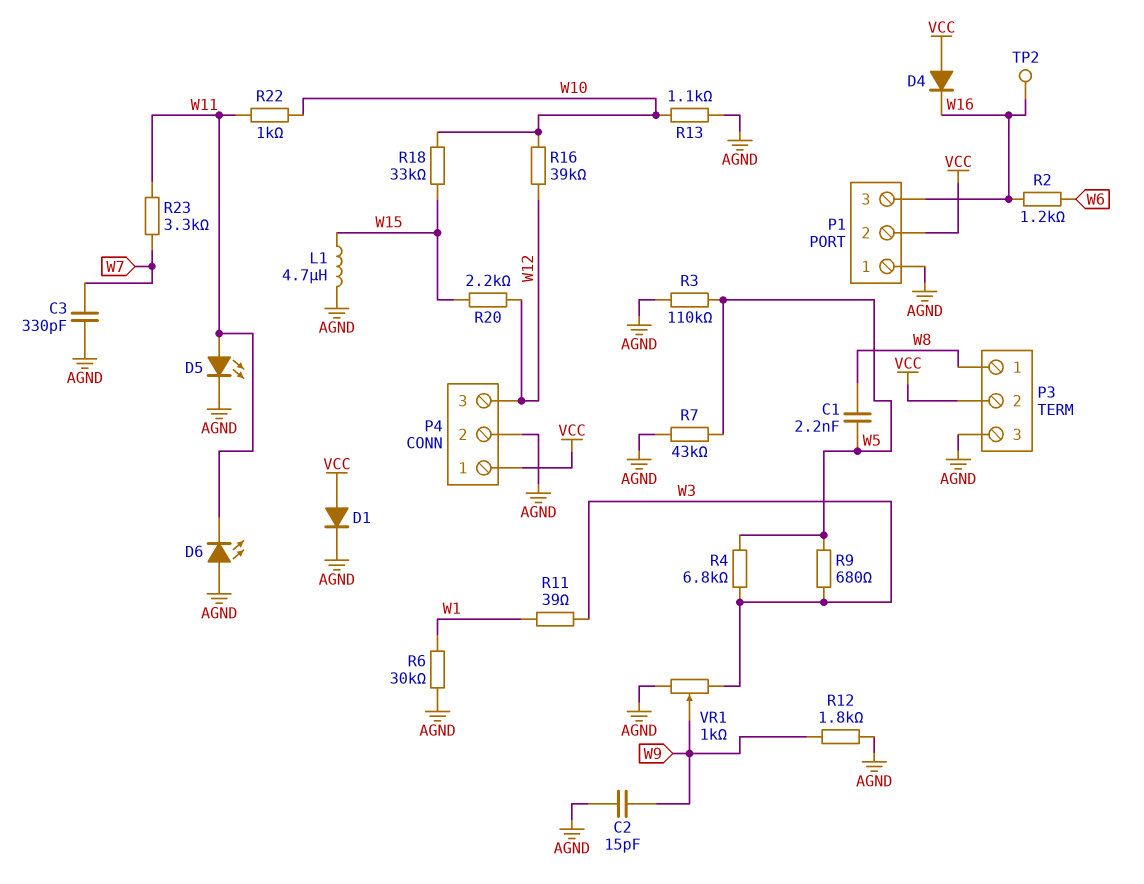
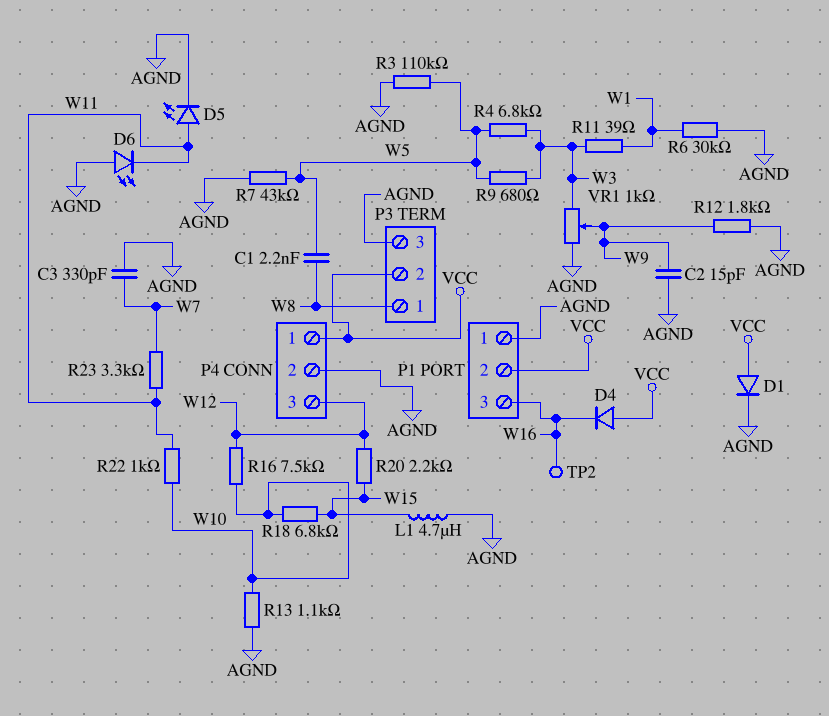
R2: 1.2k (W6, W16) -> none
R16: 39k (W10, W12) -> 7.5k (W10, W12)
R18: 33k (W10, W15) -> 6.8k (W10, W15)

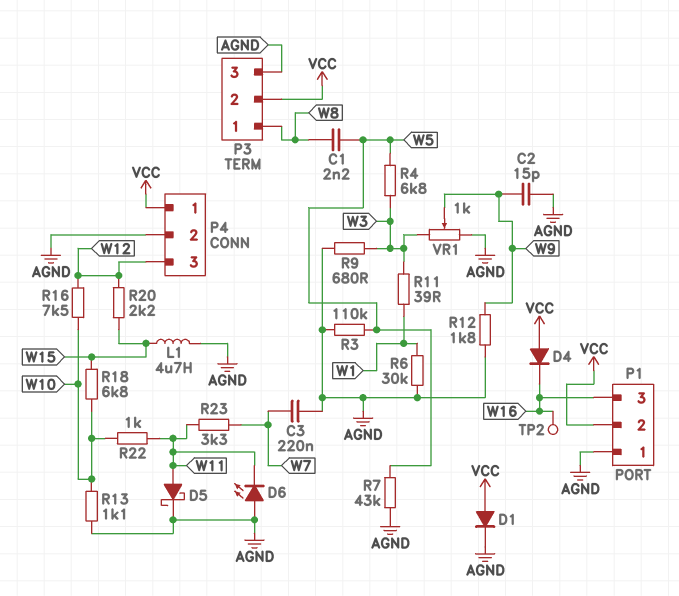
C3: 330pF (AGND, W7) -> 220nF (AGND, W7)
D5: LED (A W11, K AGND) -> schottky (A W11, K AGND)
R9: 680 (W3, W5) -> 680 (AGND, W3)

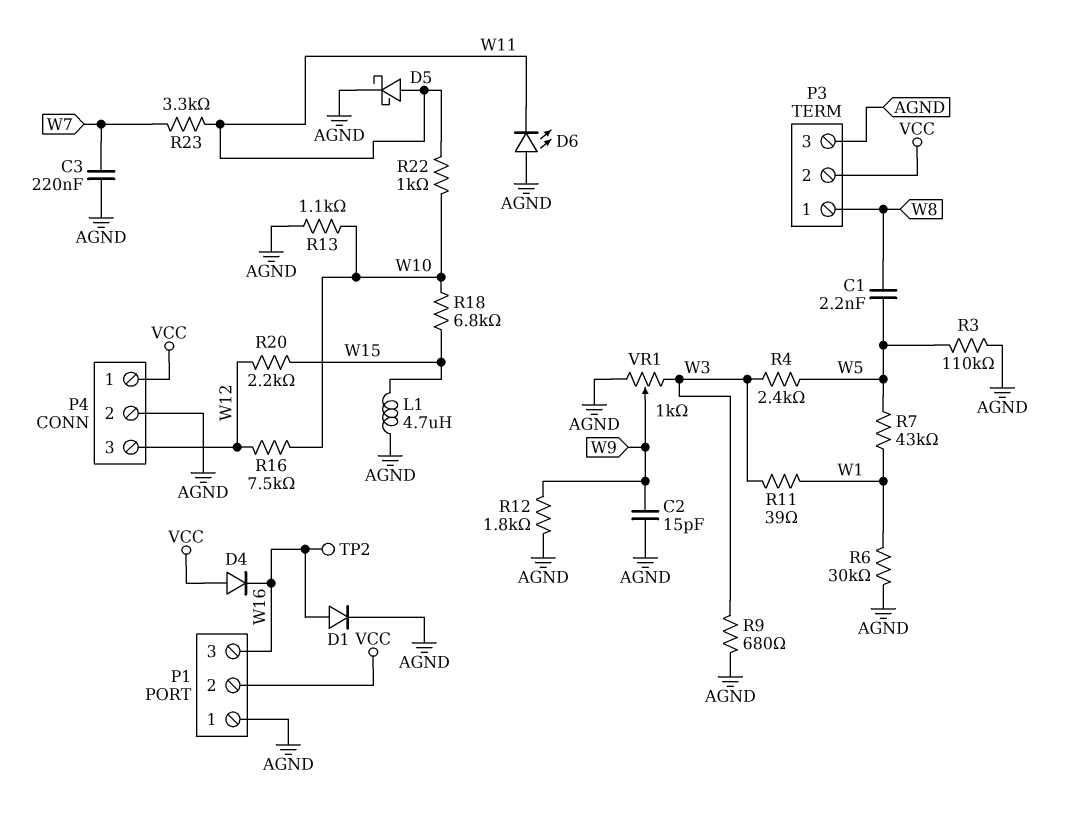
D1: diode (A VCC, K AGND) -> diode (A W16, K AGND)
R4: 6.8k (W3, W5) -> 2.4k (W3, W5)
R7: 43k (AGND, W5) -> 43k (W1, W5)

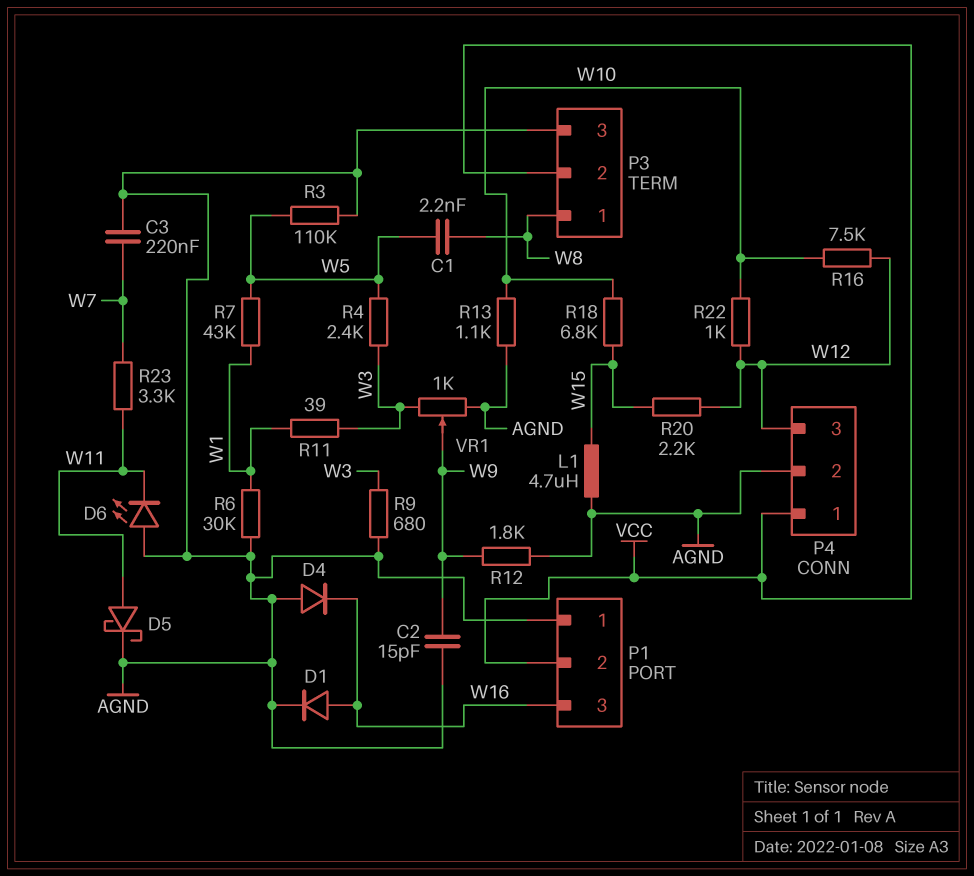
D4: diode (A VCC, K W16) -> diode (A AGND, K W16)
R22: 1k (W10, W11) -> 1k (W10, W12)
TP2: test point (W16) -> none

